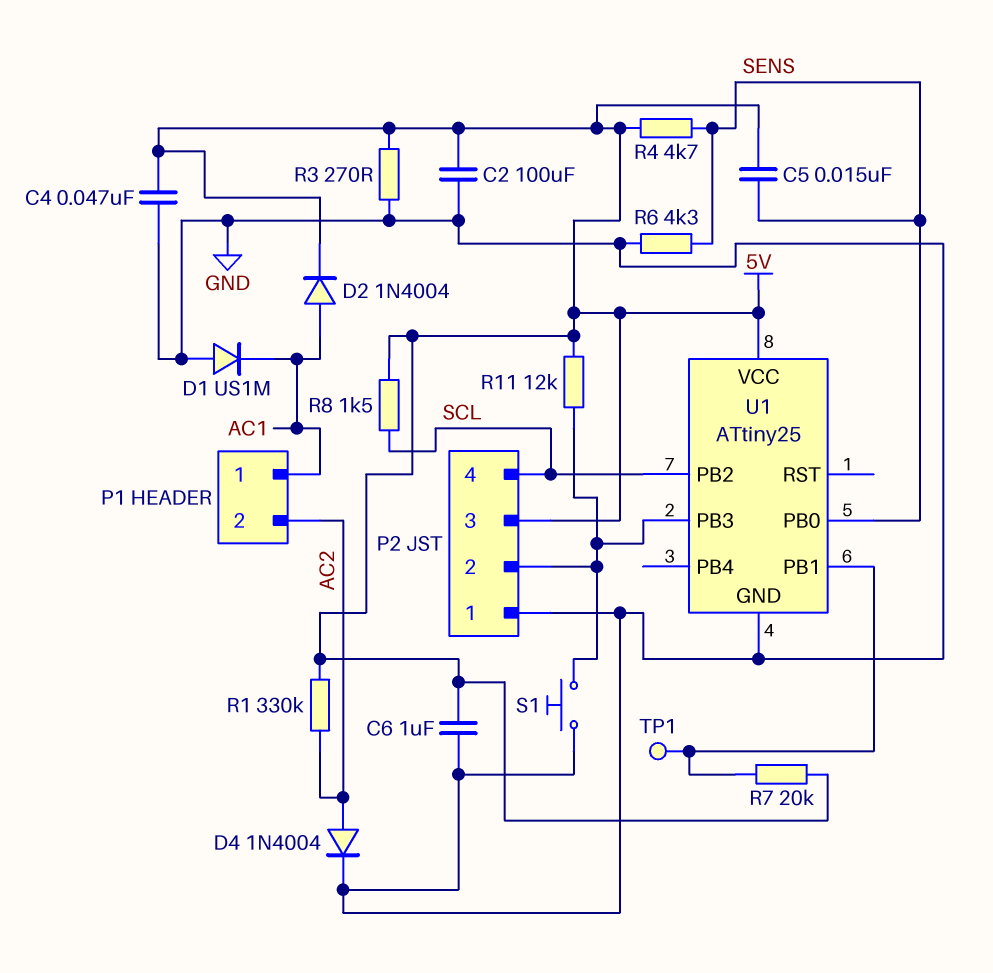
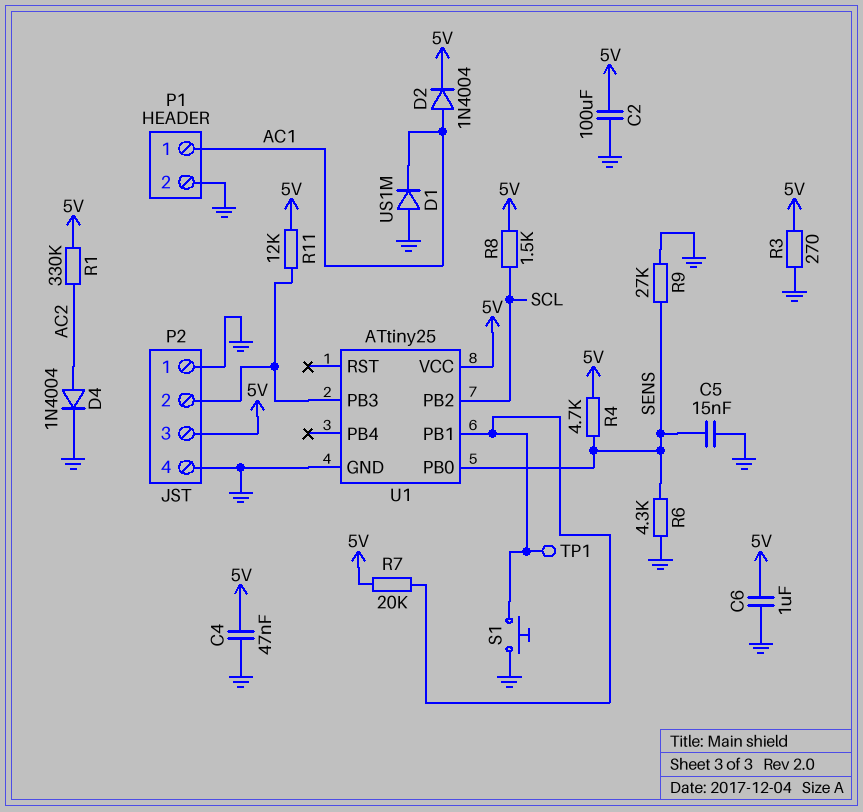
C5: 15nF (5V, SENS) -> 15nF (GND, SENS)
P1 pin 2: AC2 -> GND
P2 pin 4: SCL -> GND
R9: none -> 27k (GND, SENS)
S1: button (GND, P2/2) -> button (GND, U1/PB1)

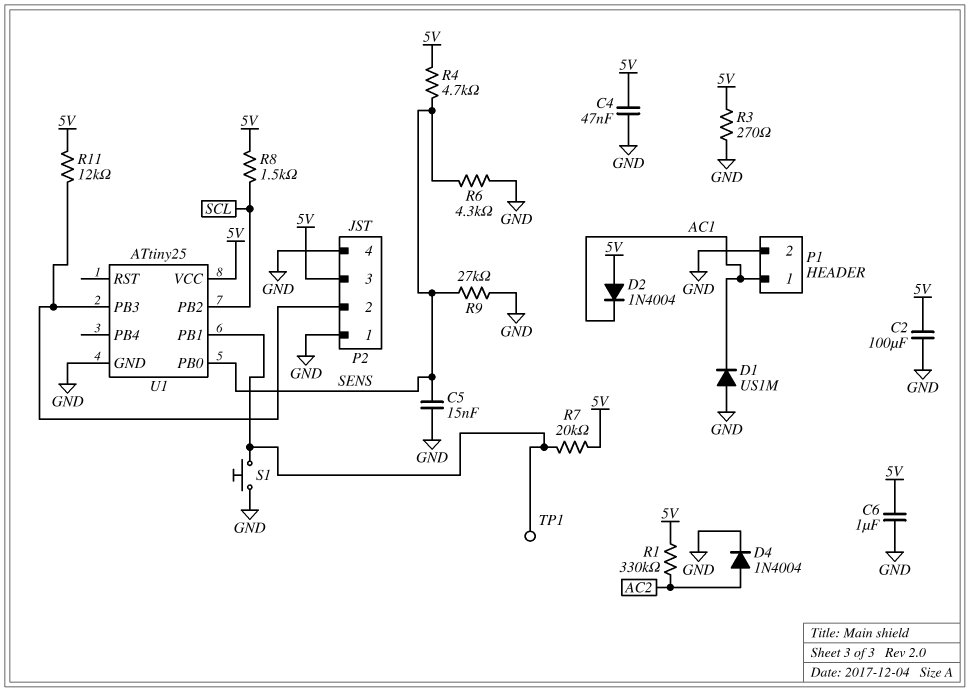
D2: diode 1N4004 (A AC1, K 5V) -> diode 1N4004 (A 5V, K AC1)

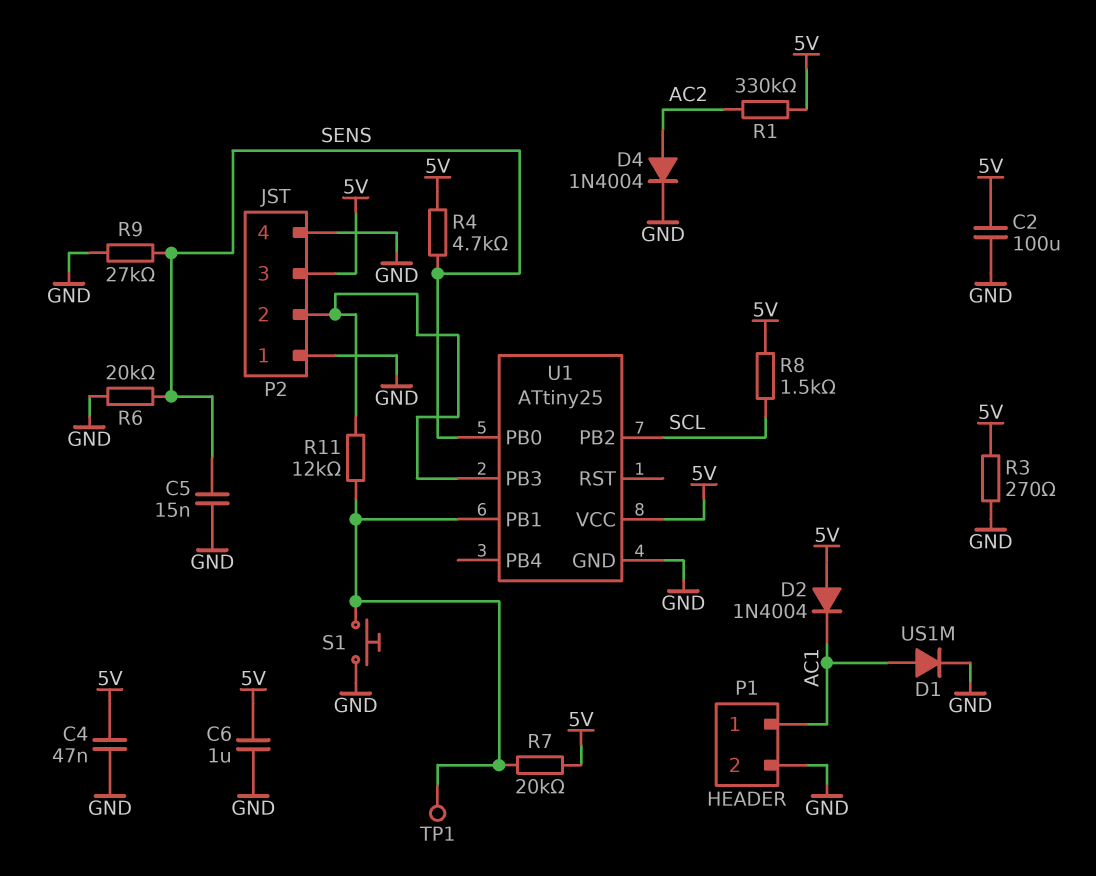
D1: diode US1M (A GND, K AC1) -> diode US1M (A AC1, K GND)
R6: 4.3k (GND, SENS) -> 20k (GND, SENS)
R11: 12k (5V, P2/2) -> 12k (P2/2, U1/PB1)

